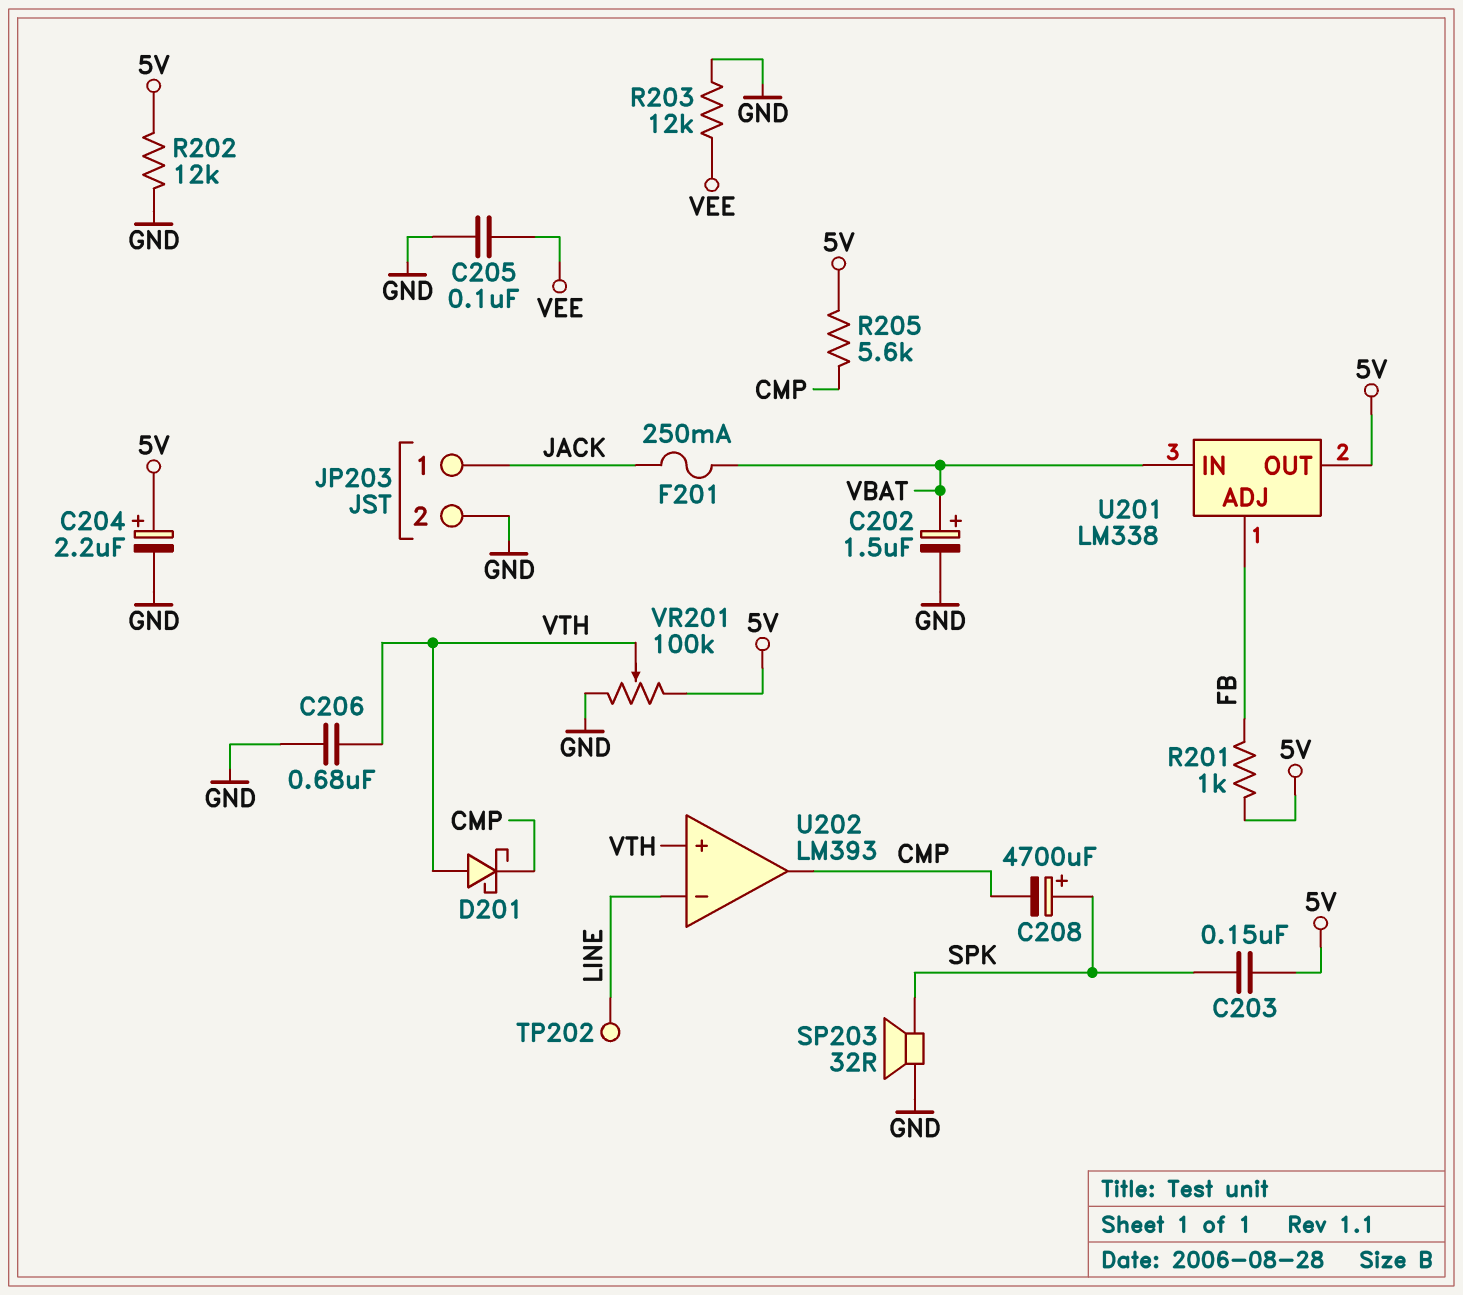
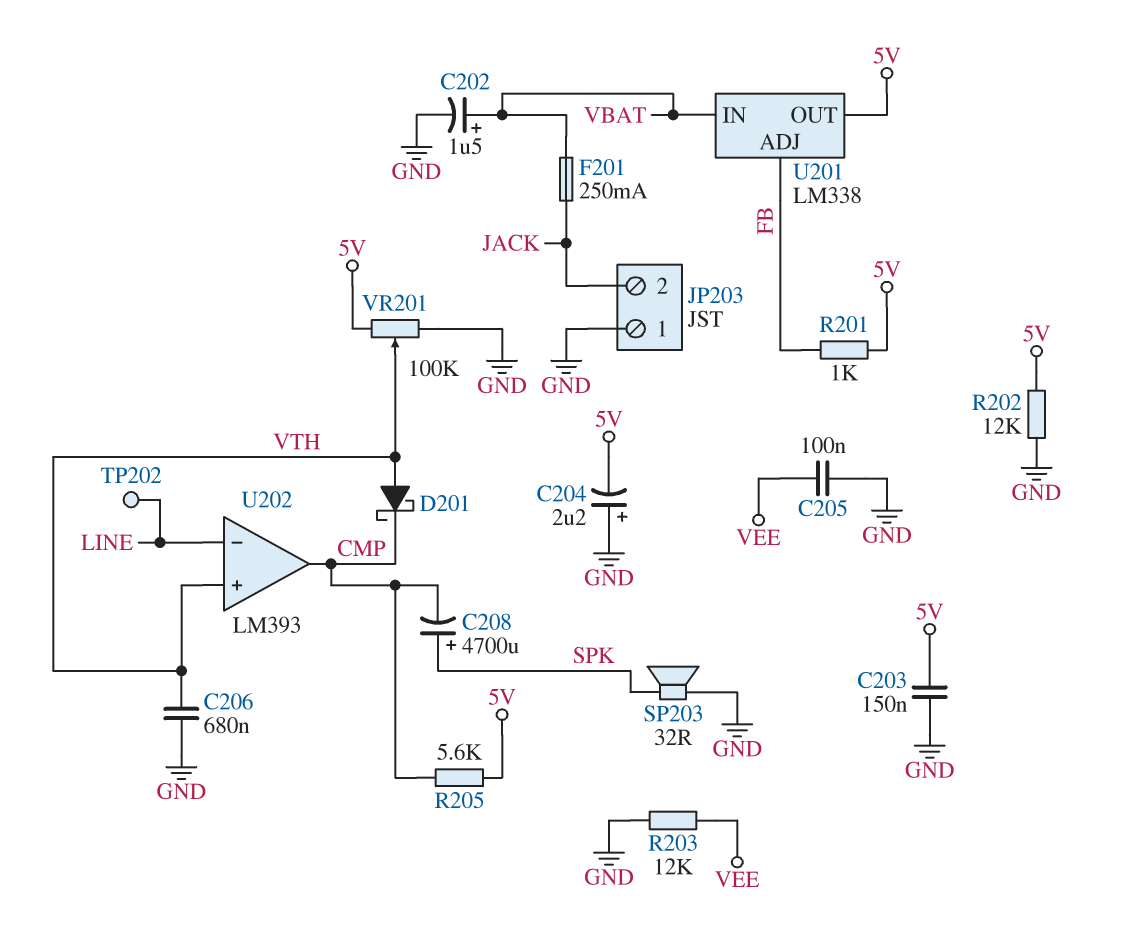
C203: 150nF (5V, SPK) -> 150nF (5V, GND)
C204: 2.2uF (plus 5V, minus GND) -> 2.2uF (plus GND, minus 5V)
JP203 pin 1: JACK -> GND
JP203 pin 2: GND -> JACK

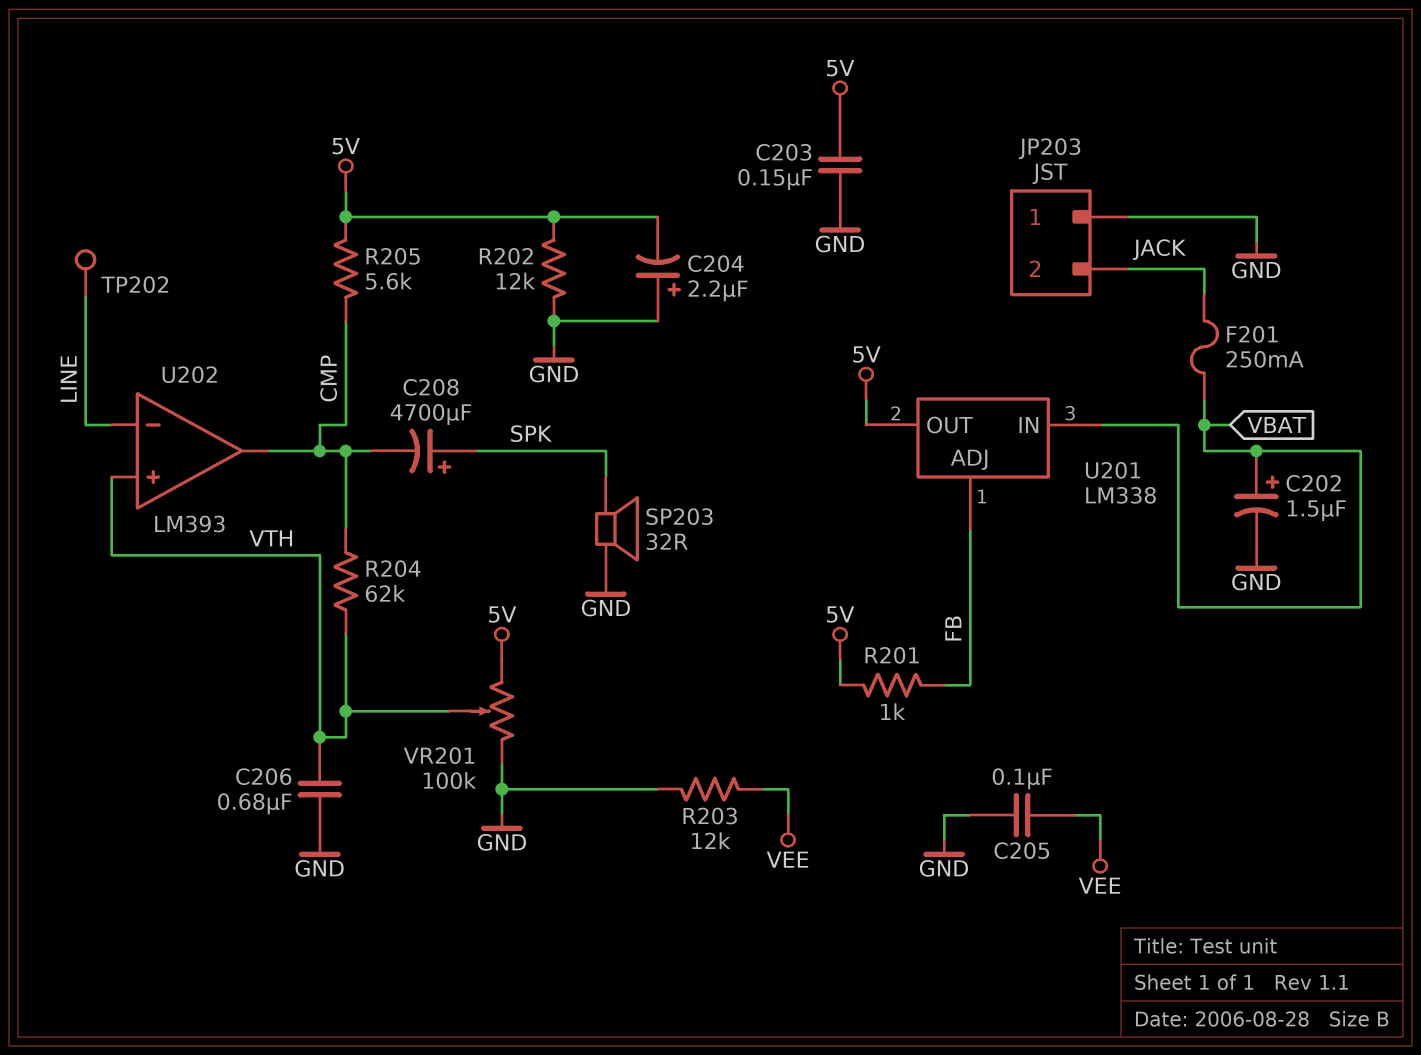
D201: schottky (A VTH, K CMP) -> none
R204: none -> 62k (CMP, VTH)

